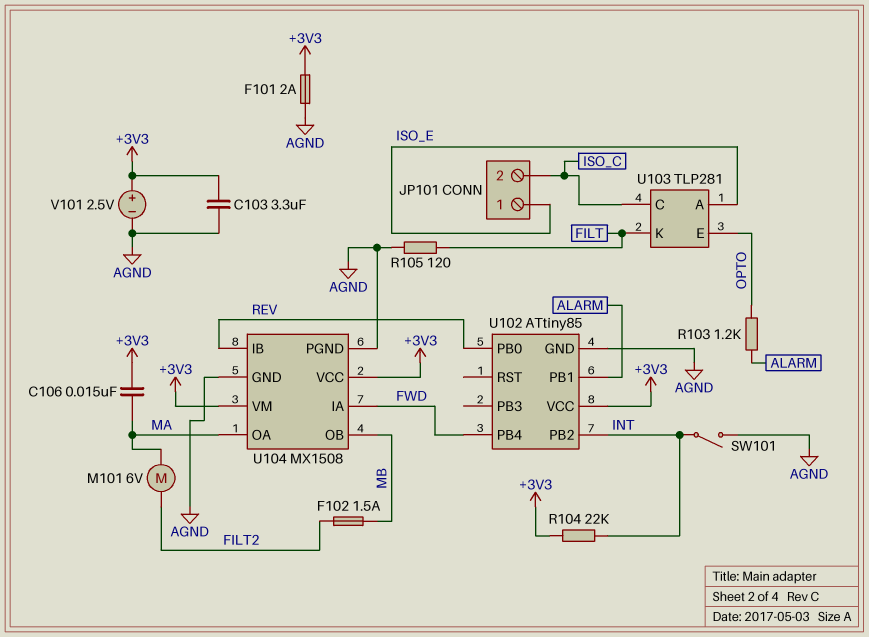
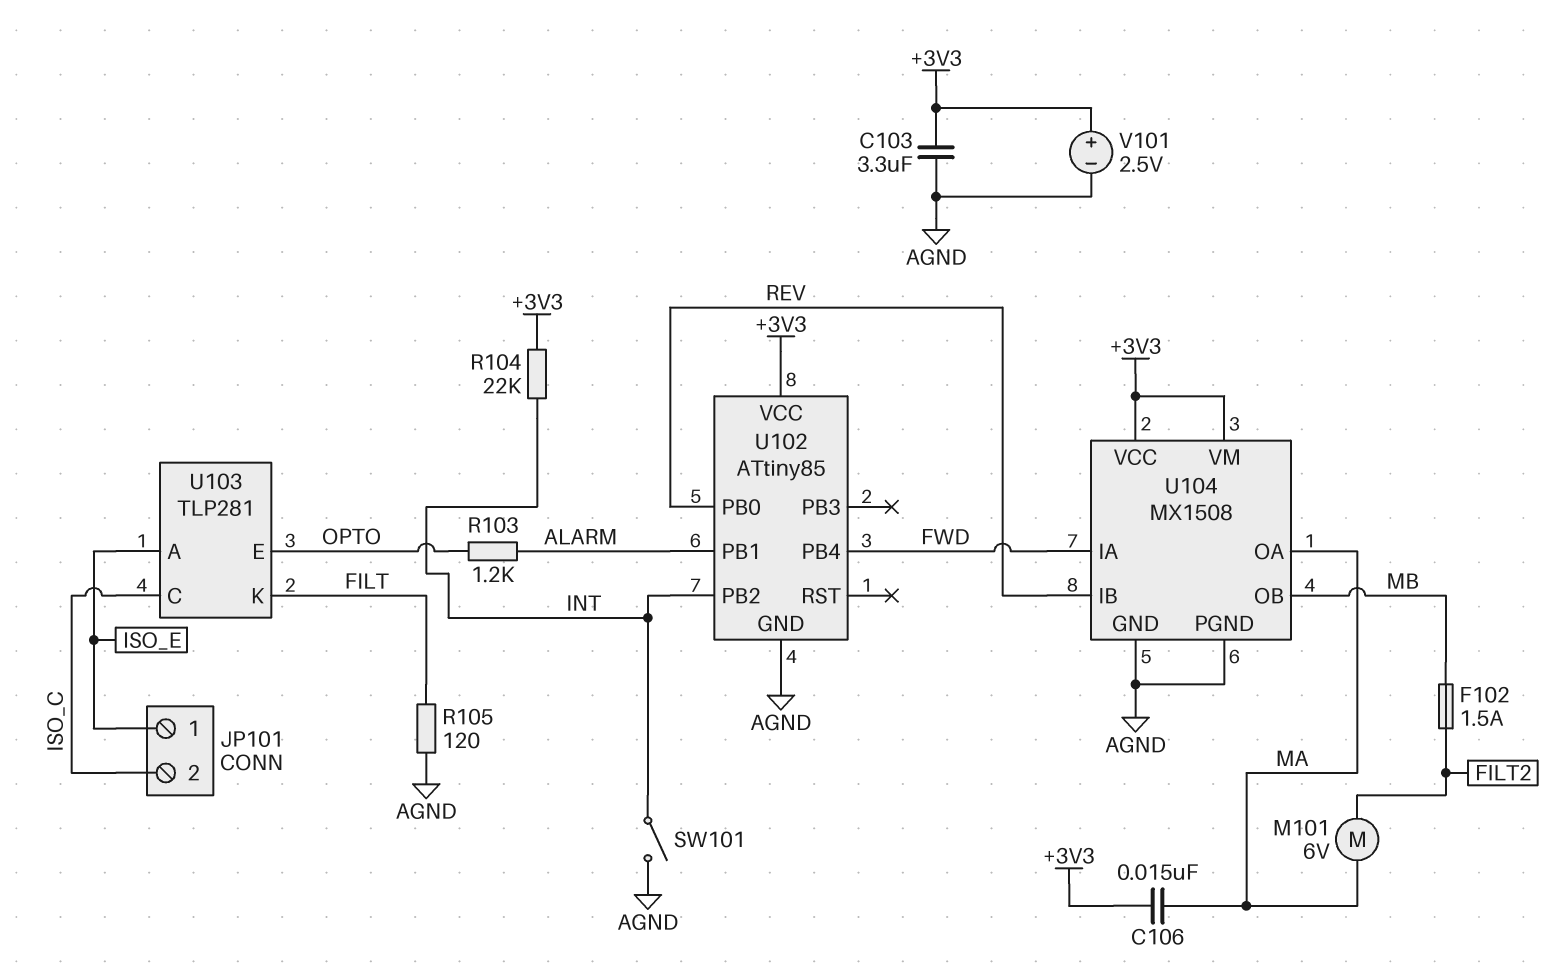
F101: 2A (+3V3, AGND) -> none

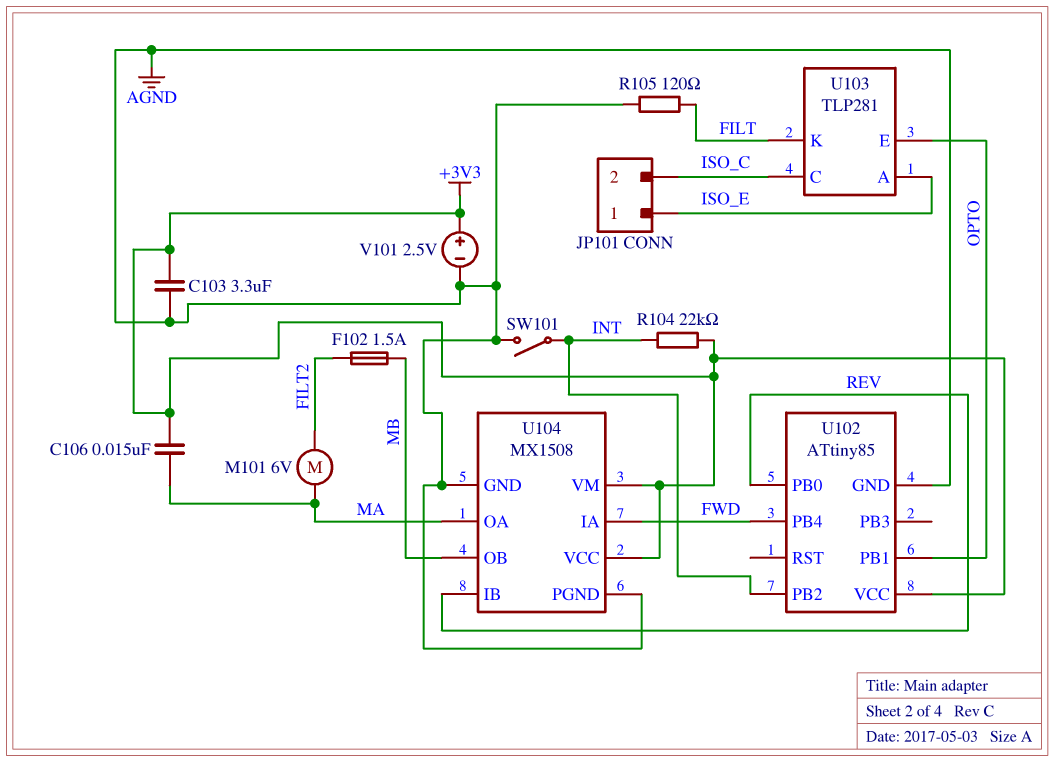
R103: 1.2k (ALARM, OPTO) -> none
U102 pin PB1: ALARM -> OPTO

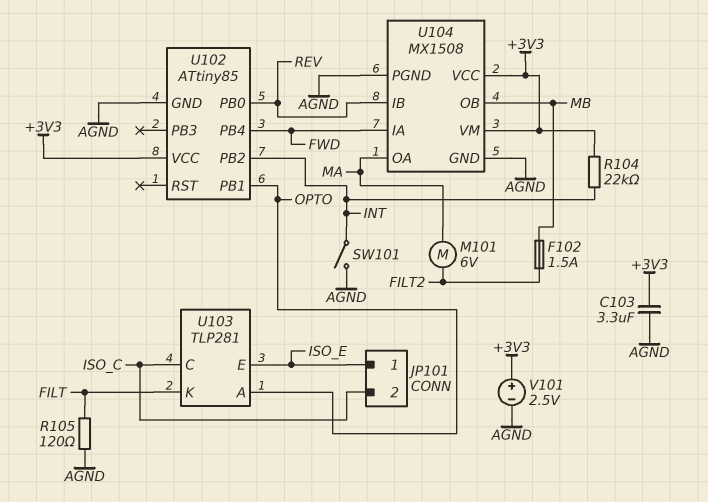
C106: 15nF (+3V3, MA) -> none
U103 pin A: ISO_E -> OPTO
U103 pin E: OPTO -> ISO_E

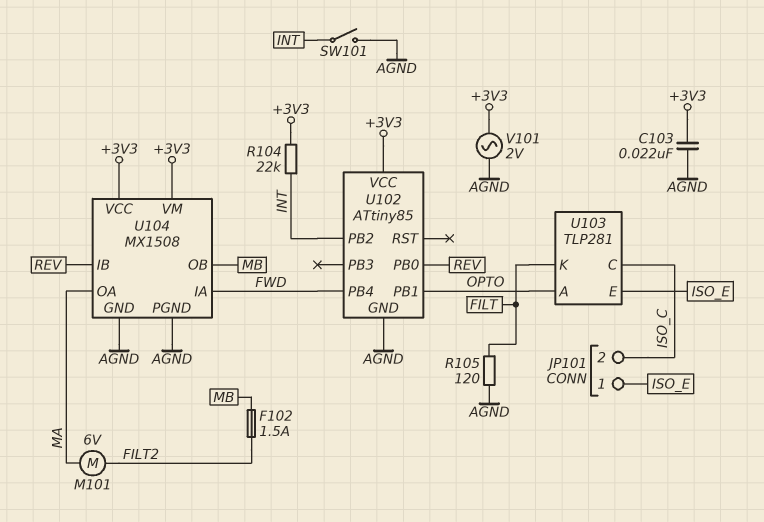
C103: 3.3uF (+3V3, AGND) -> 22nF (+3V3, AGND)
V101: 2.5V (plus +3V3, minus AGND) -> AC 2V (+3V3, AGND)

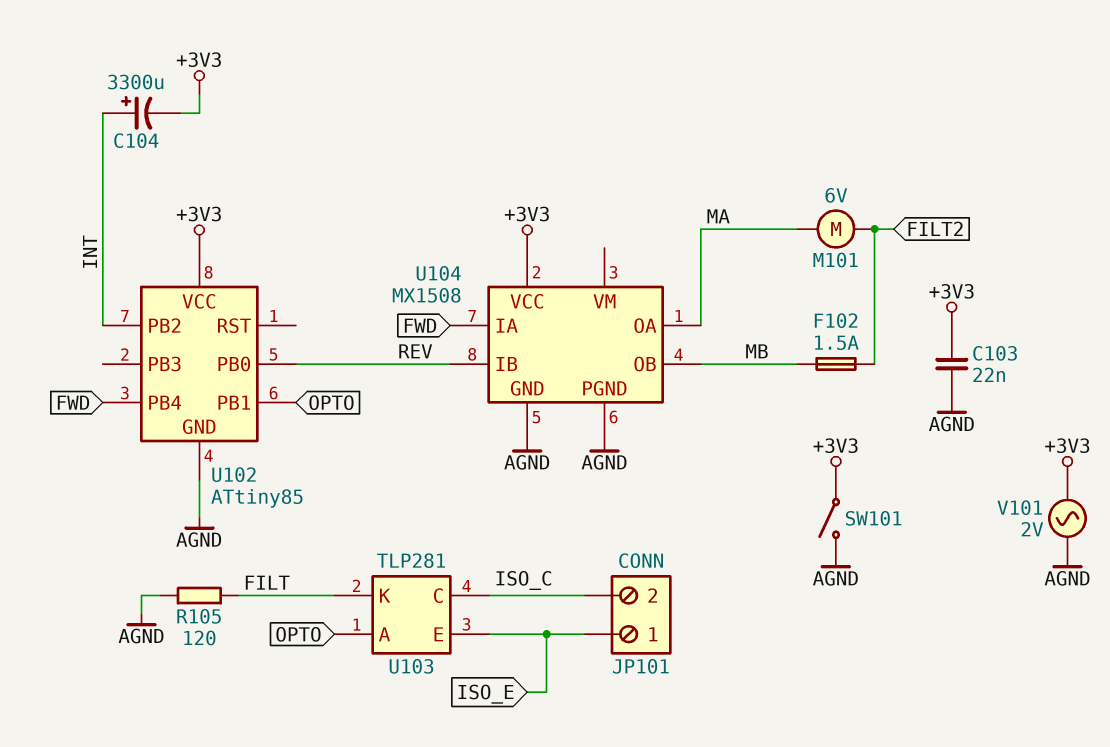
C104: none -> 3300uF (plus INT, minus +3V3)
R104: 22k (+3V3, INT) -> none
SW101: switch (AGND, INT) -> switch (+3V3, AGND)
U104 pin VM: +3V3 -> none

